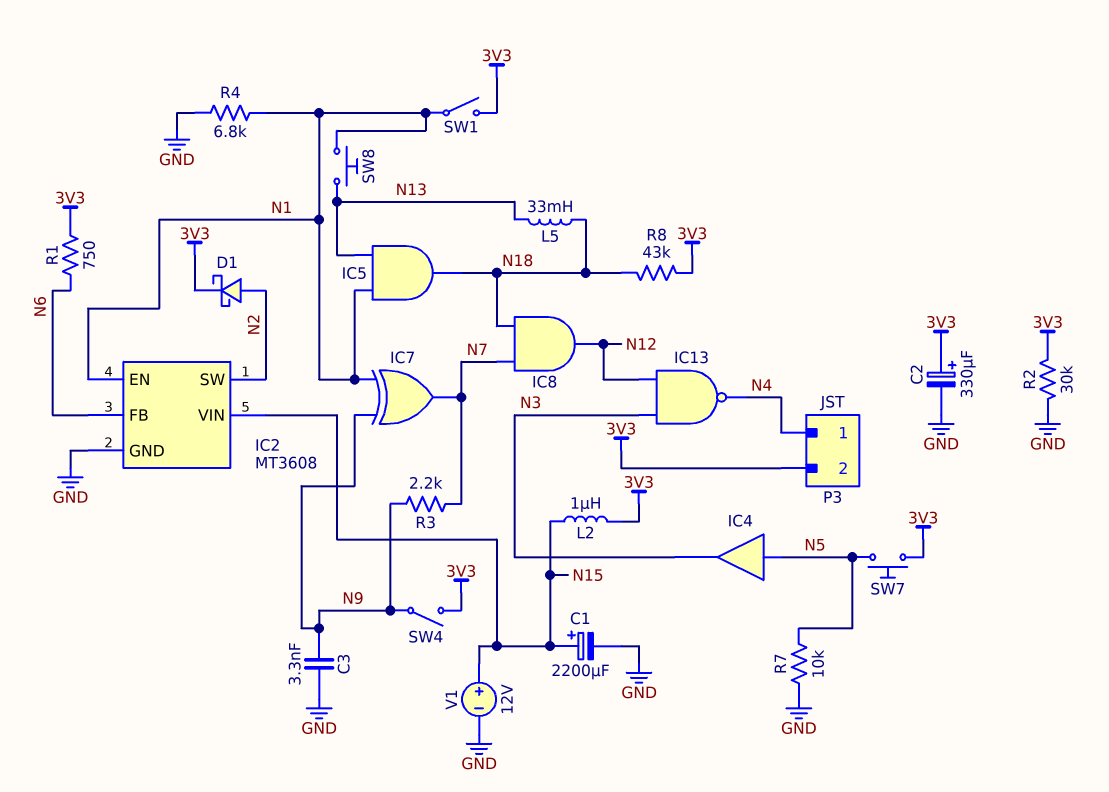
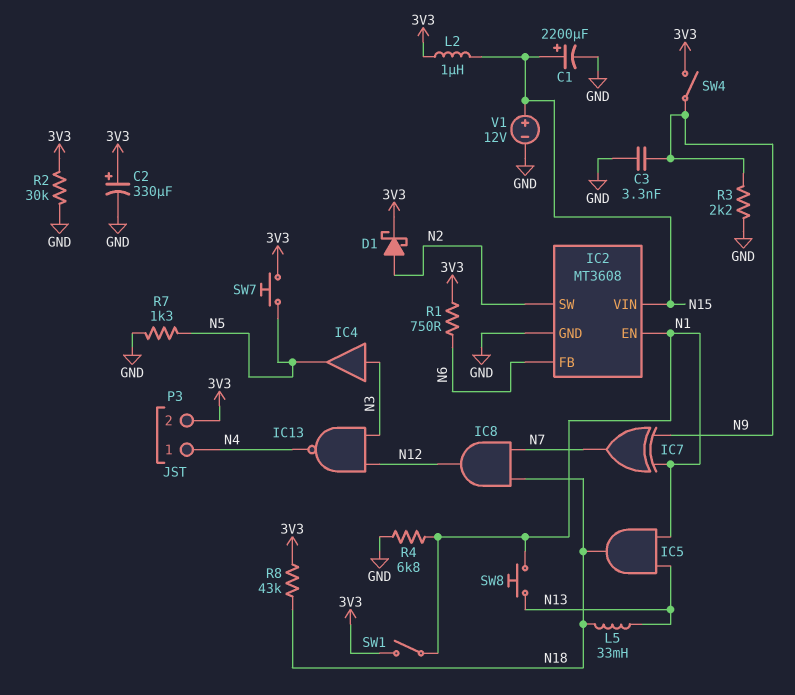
IC4: buffer (in N5, out N3) -> buffer (in N3, out N5)
R3: 2.2k (N7, N9) -> 2.2k (GND, N9)
R7: 10k (GND, N5) -> 1.3k (GND, N5)

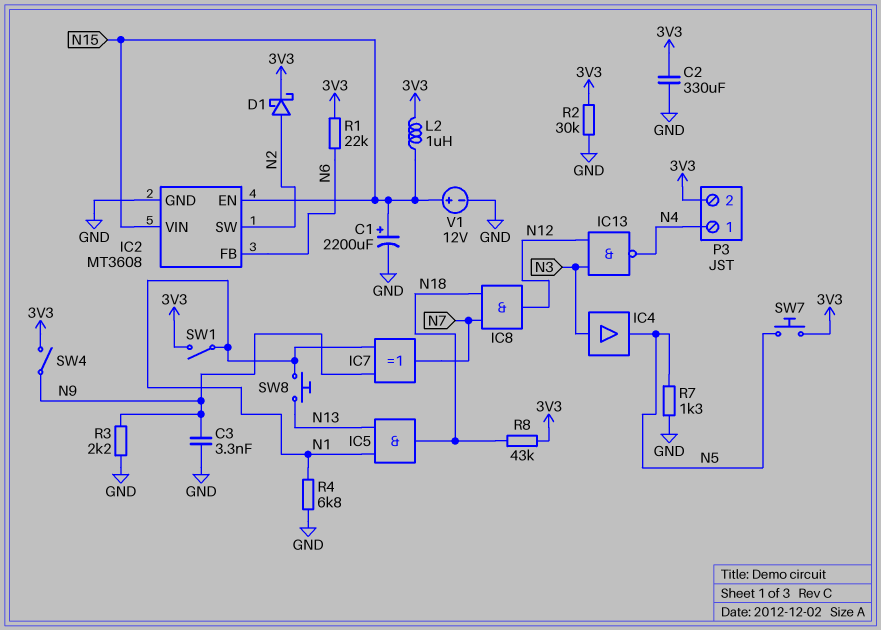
C2: 330uF (plus 3V3, minus GND) -> 330uF (3V3, GND)
IC2 pin EN: N1 -> N15
L5: 33mH (N13, N18) -> none
R1: 750 (3V3, N6) -> 22k (3V3, N6)

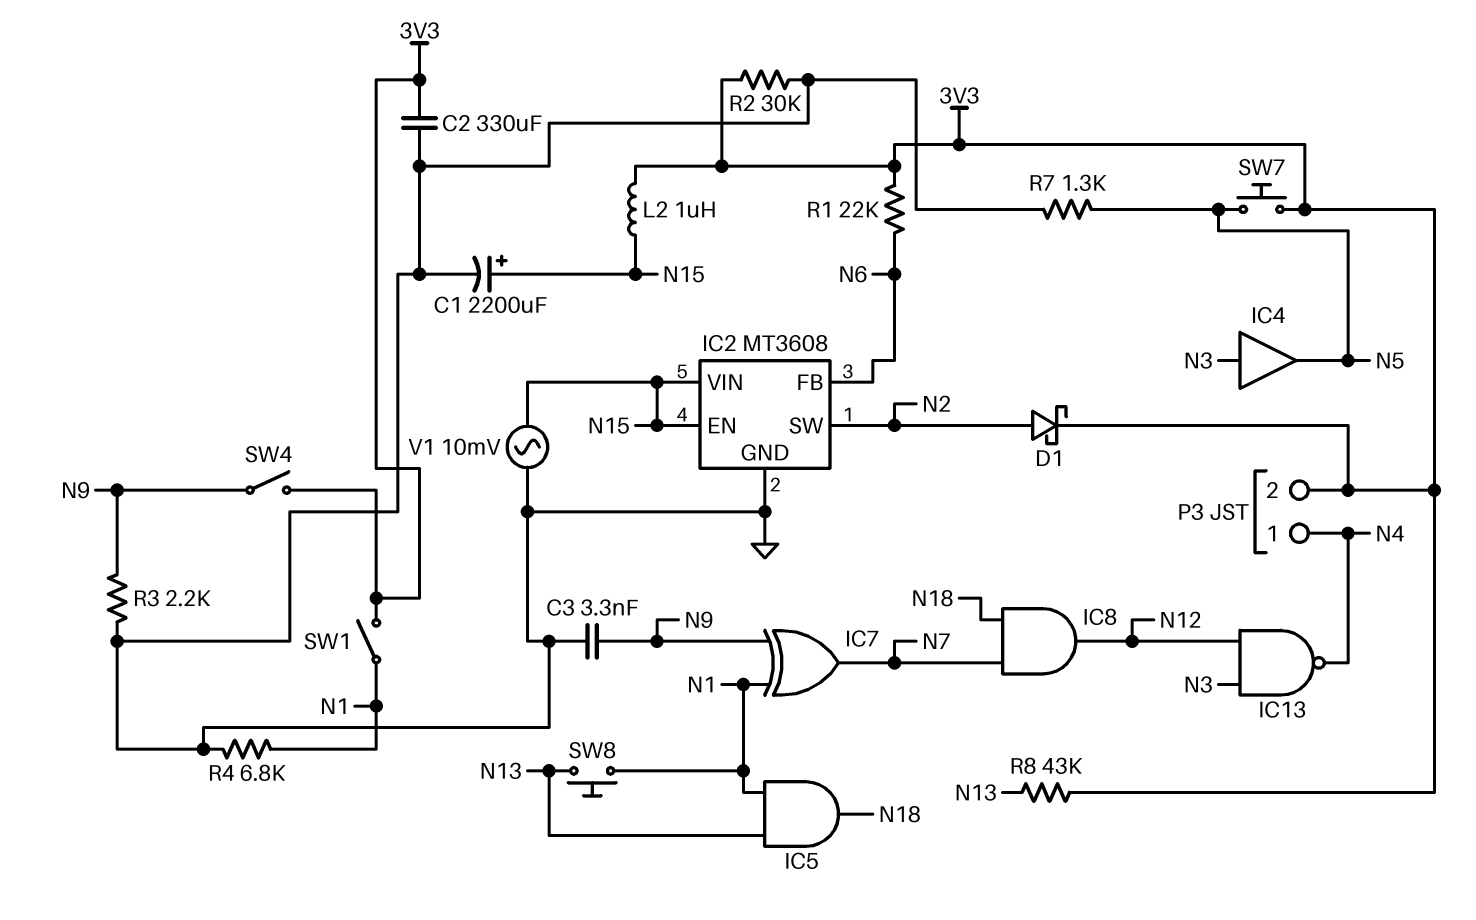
R8: 43k (3V3, N18) -> 43k (3V3, N13)
V1: 12V (plus N15, minus GND) -> AC 10mV (GND, N15)

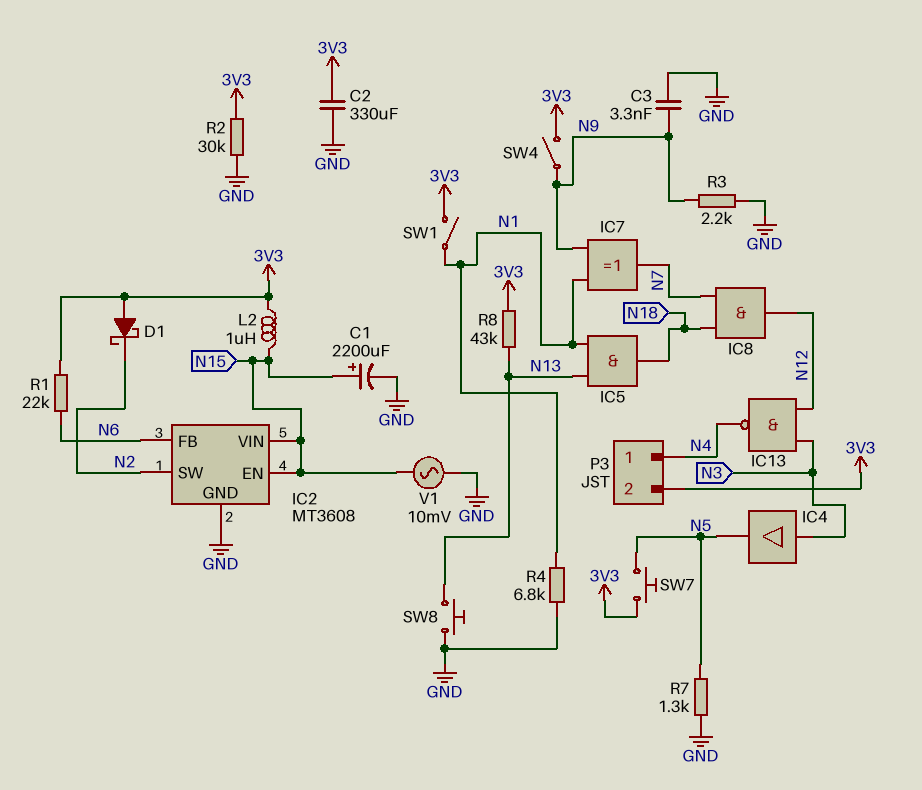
D1: schottky (A N2, K 3V3) -> schottky (A 3V3, K N2)
SW8: button (N1, N13) -> button (GND, N13)

